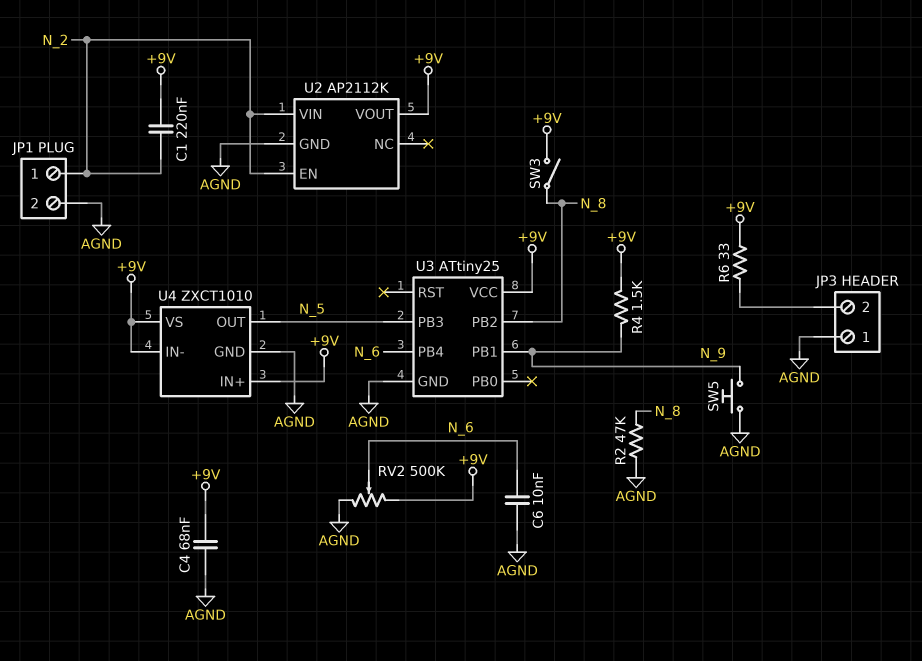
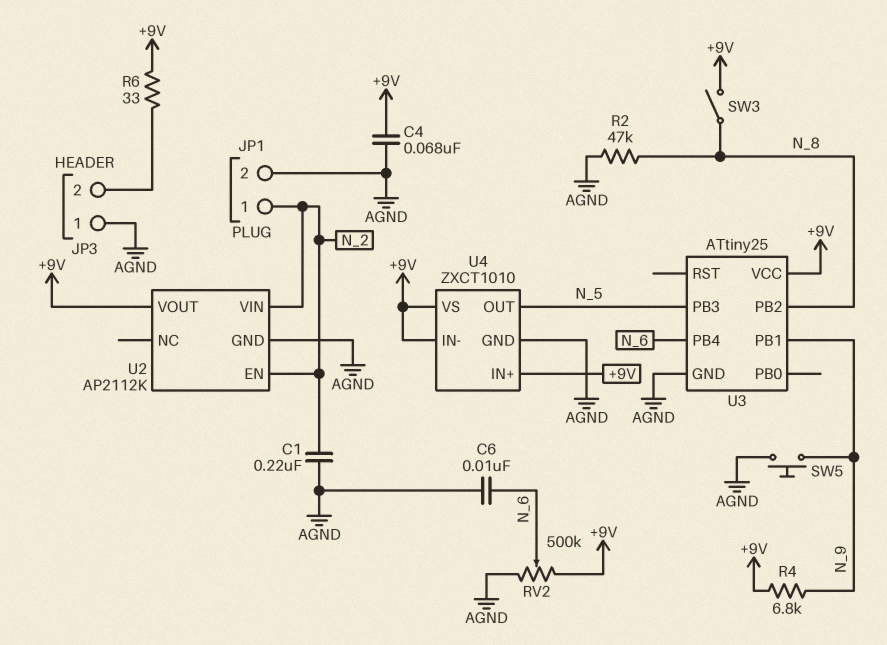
C1: 220nF (+9V, N_2) -> 220nF (AGND, N_2)
R4: 1.5k (+9V, N_9) -> 6.8k (+9V, N_9)

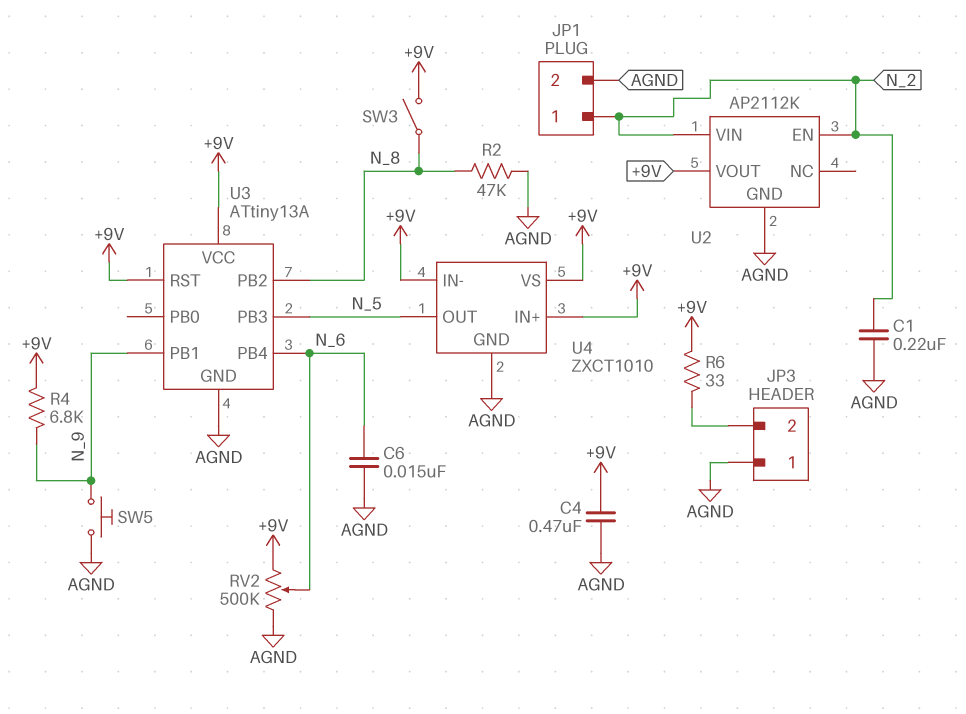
C4: 68nF (+9V, AGND) -> 470nF (+9V, AGND)
C6: 10nF (AGND, N_6) -> 15nF (AGND, N_6)
U3: ATtiny25 -> ATtiny13A
U3 pin RST: none -> +9V

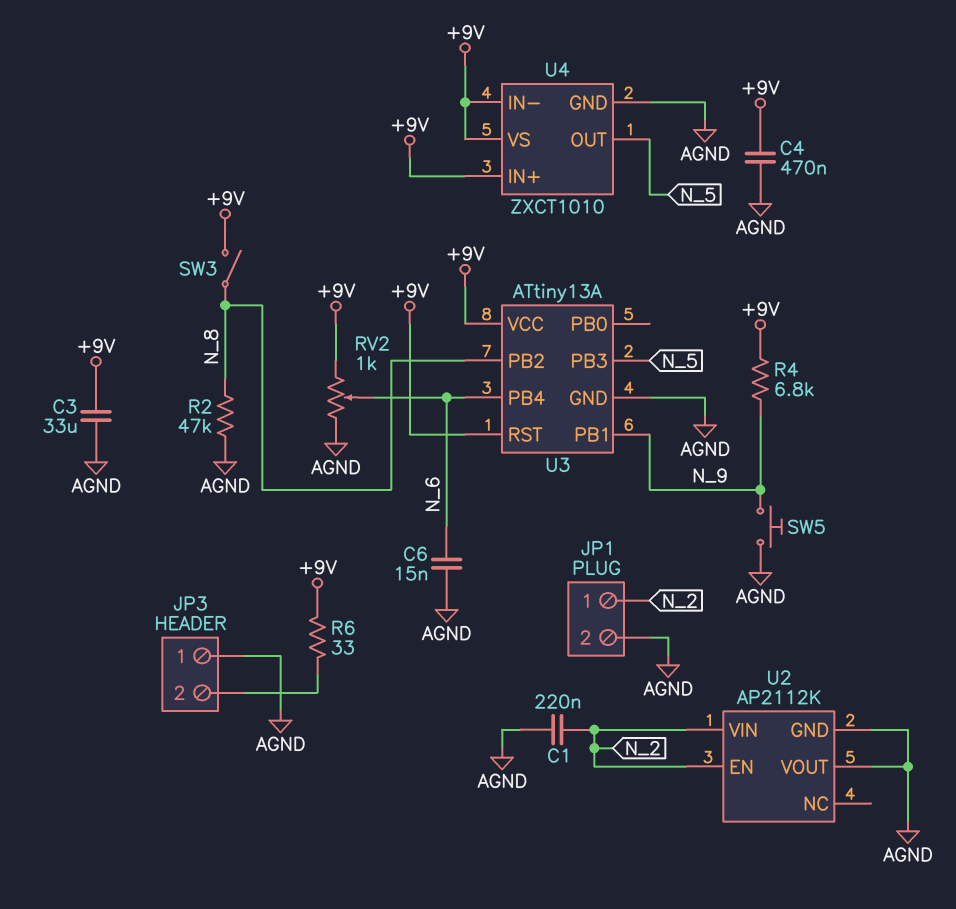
C3: none -> 33uF (+9V, AGND)
RV2: 500k (+9V, AGND, wiper N_6) -> 1k (+9V, AGND, wiper N_6)
U2 pin VOUT: +9V -> AGND

